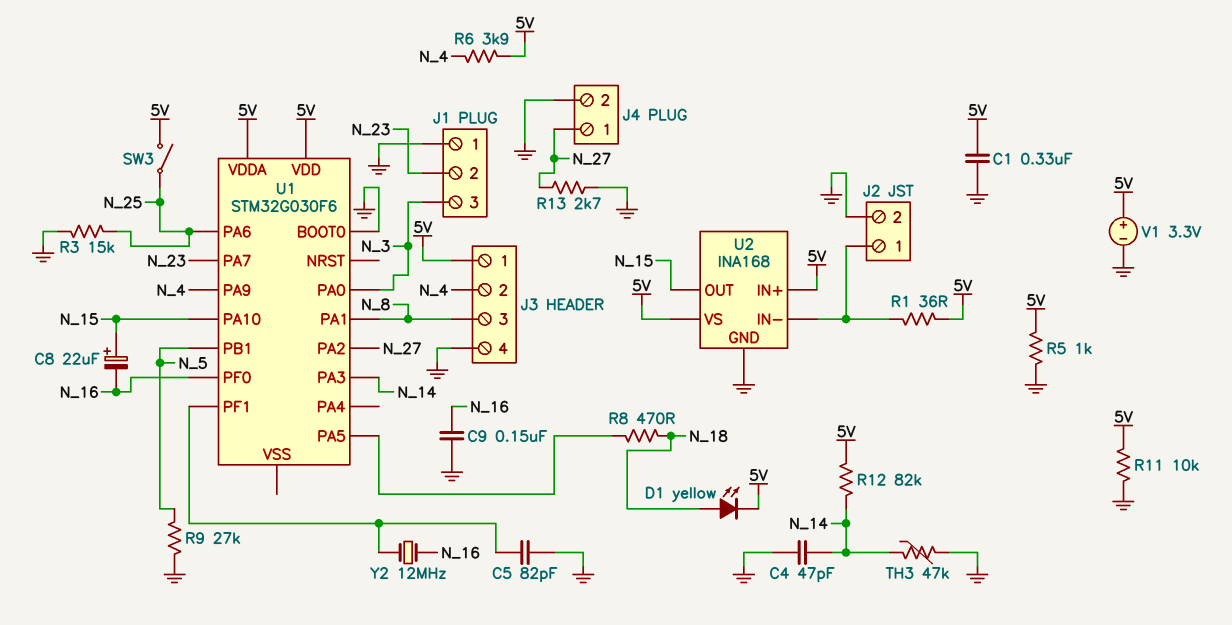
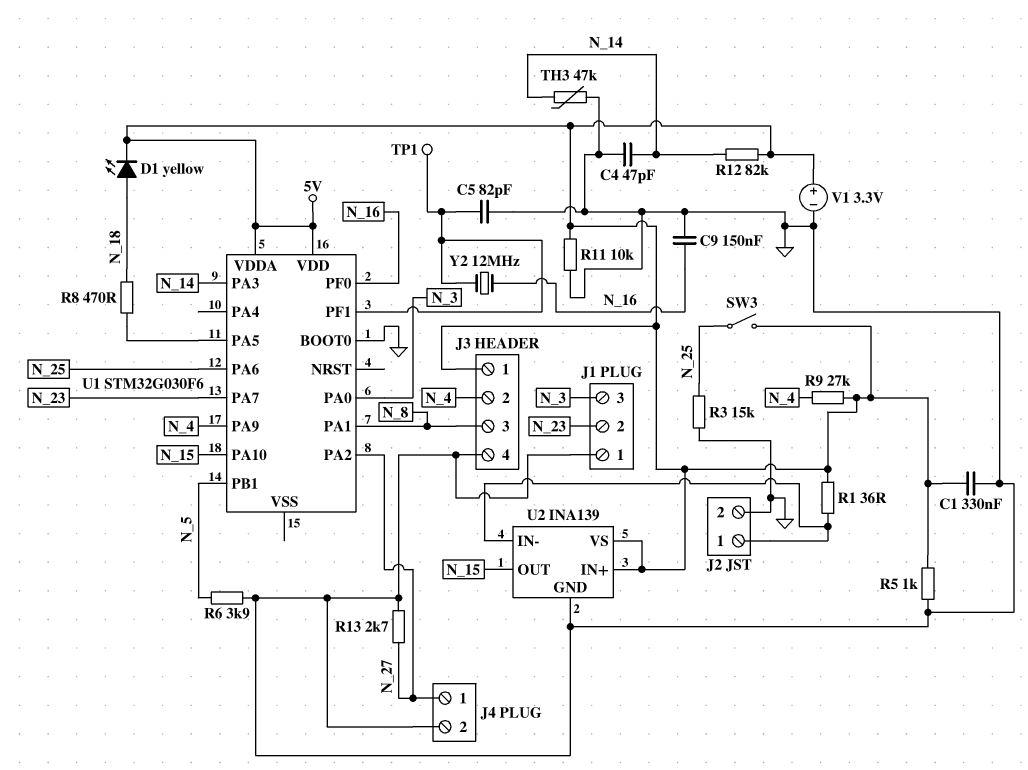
C8: 22uF (plus N_15, minus N_16) -> none
R6: 3.9k (5V, N_4) -> 3.9k (GND, N_5)
R9: 27k (GND, N_5) -> 27k (5V, N_4)
TP1: none -> test point (U1/PF1)
U2: INA168 -> INA139

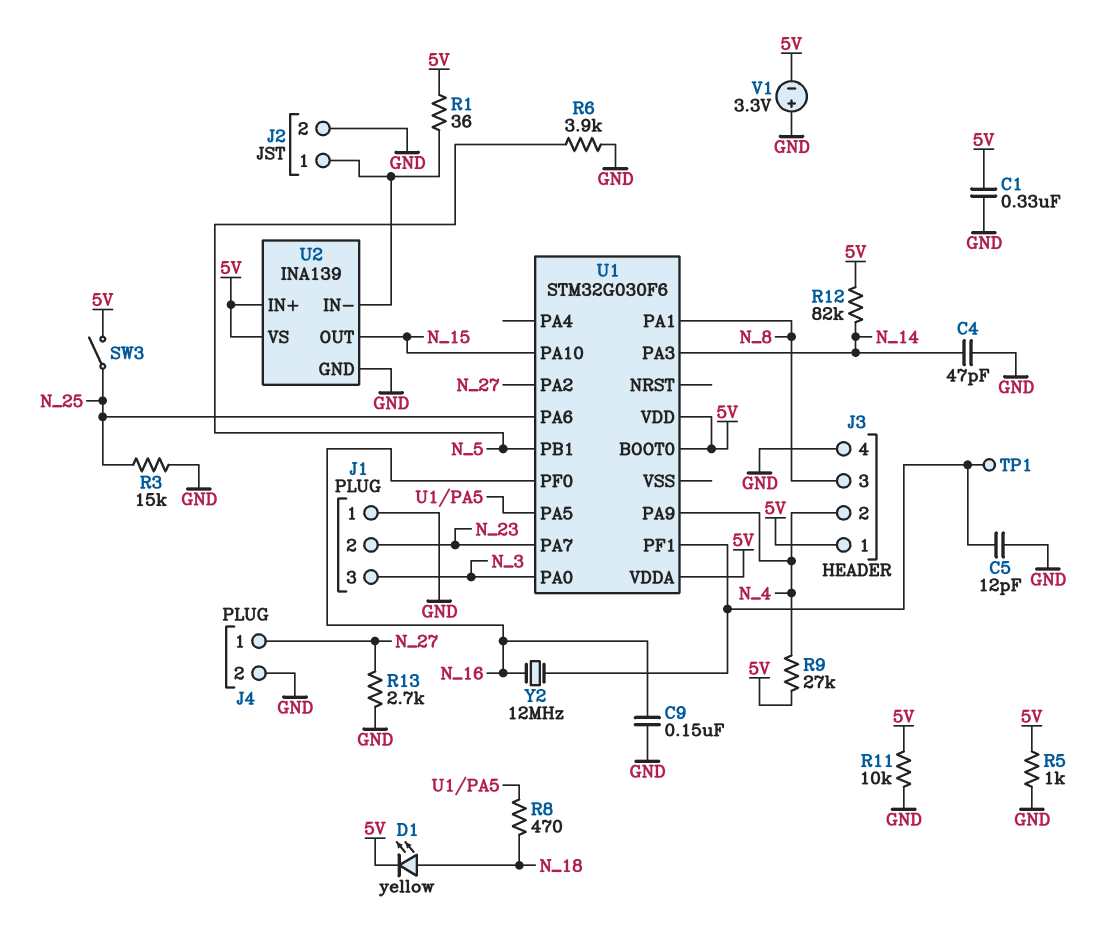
C5: 82pF (GND, U1/PF1) -> 12pF (GND, U1/PF1)
TH3: 47k (GND, N_14) -> none
U1 pin BOOT0: GND -> 5V
V1: 3.3V (plus 5V, minus GND) -> 3.3V (plus GND, minus 5V)

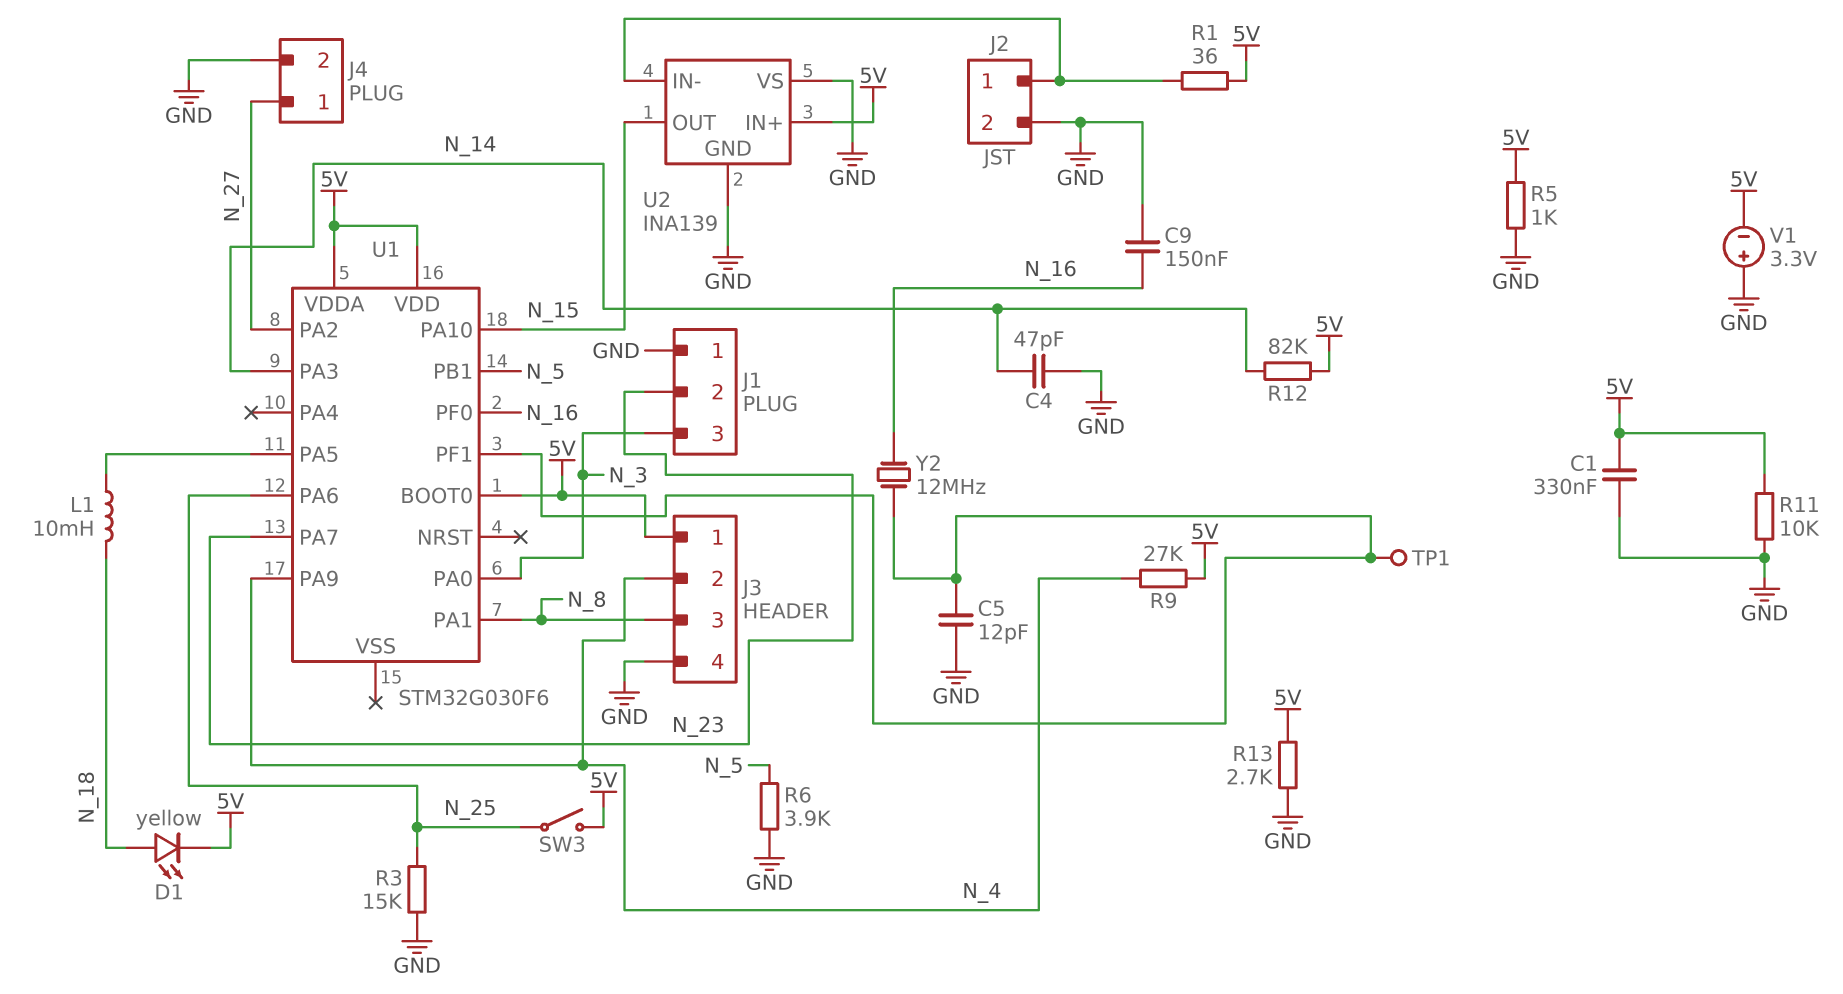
L1: none -> 10mH (N_18, U1/PA5)
R8: 470 (N_18, U1/PA5) -> none
R13: 2.7k (GND, N_27) -> 2.7k (5V, GND)
U2 pin VS: 5V -> GND

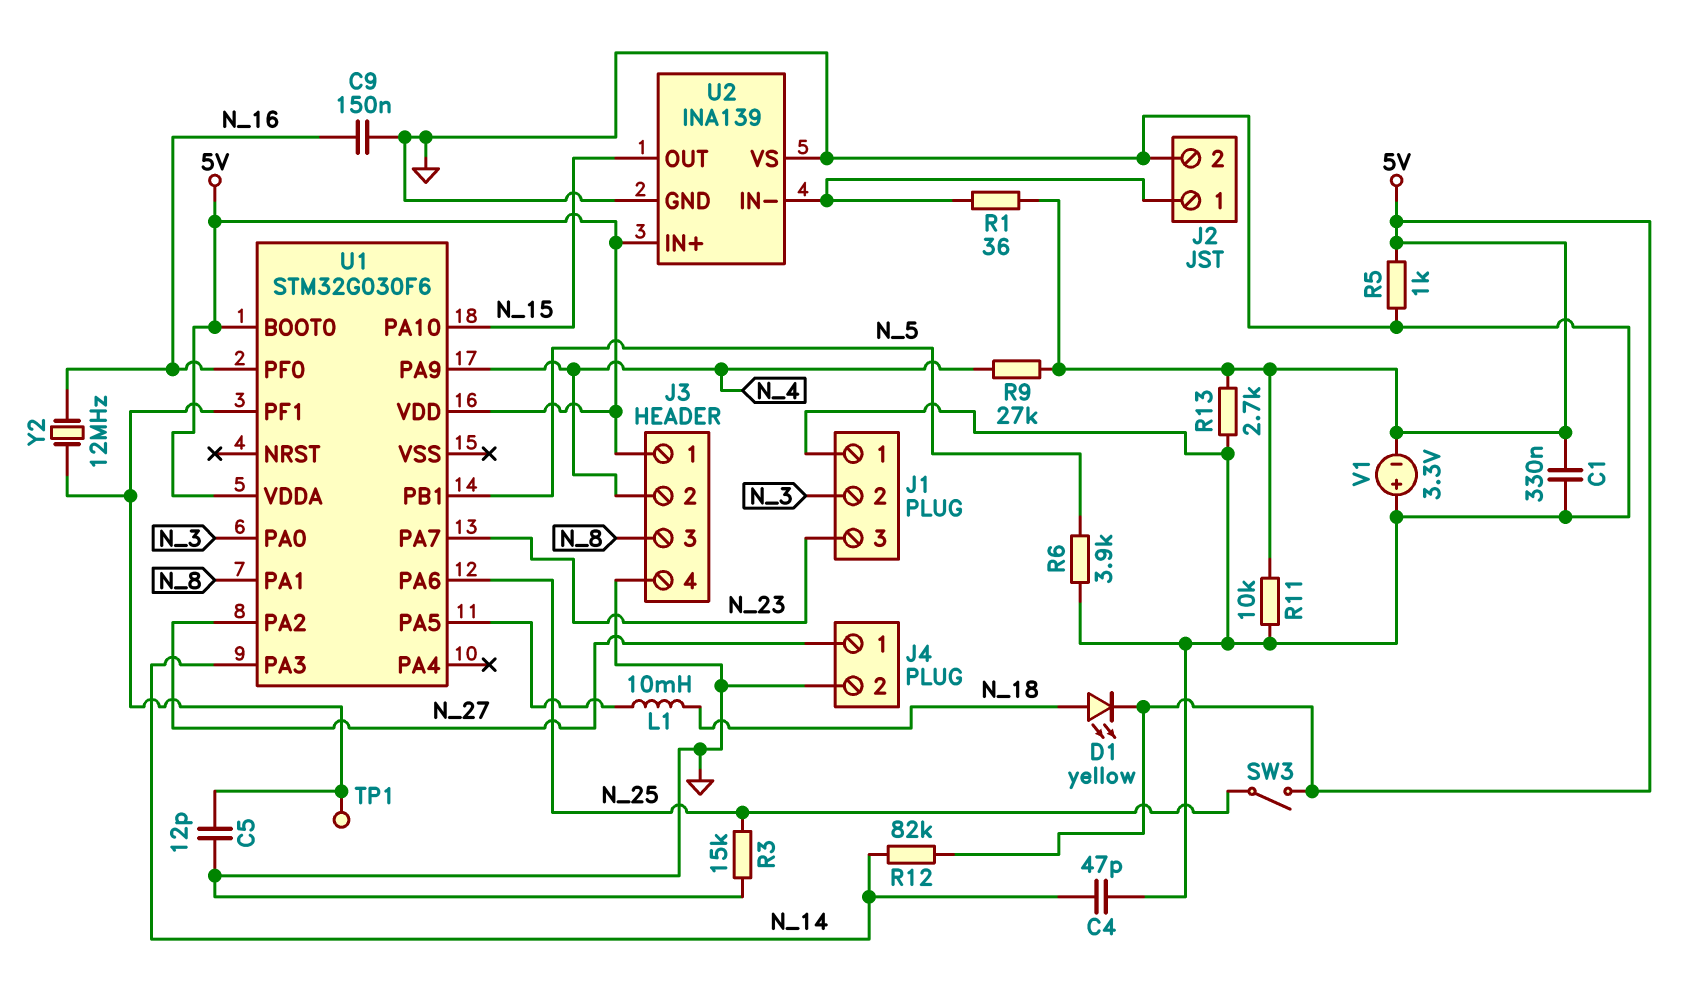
J1 pin 2: N_23 -> N_3
J1 pin 3: N_3 -> N_23

